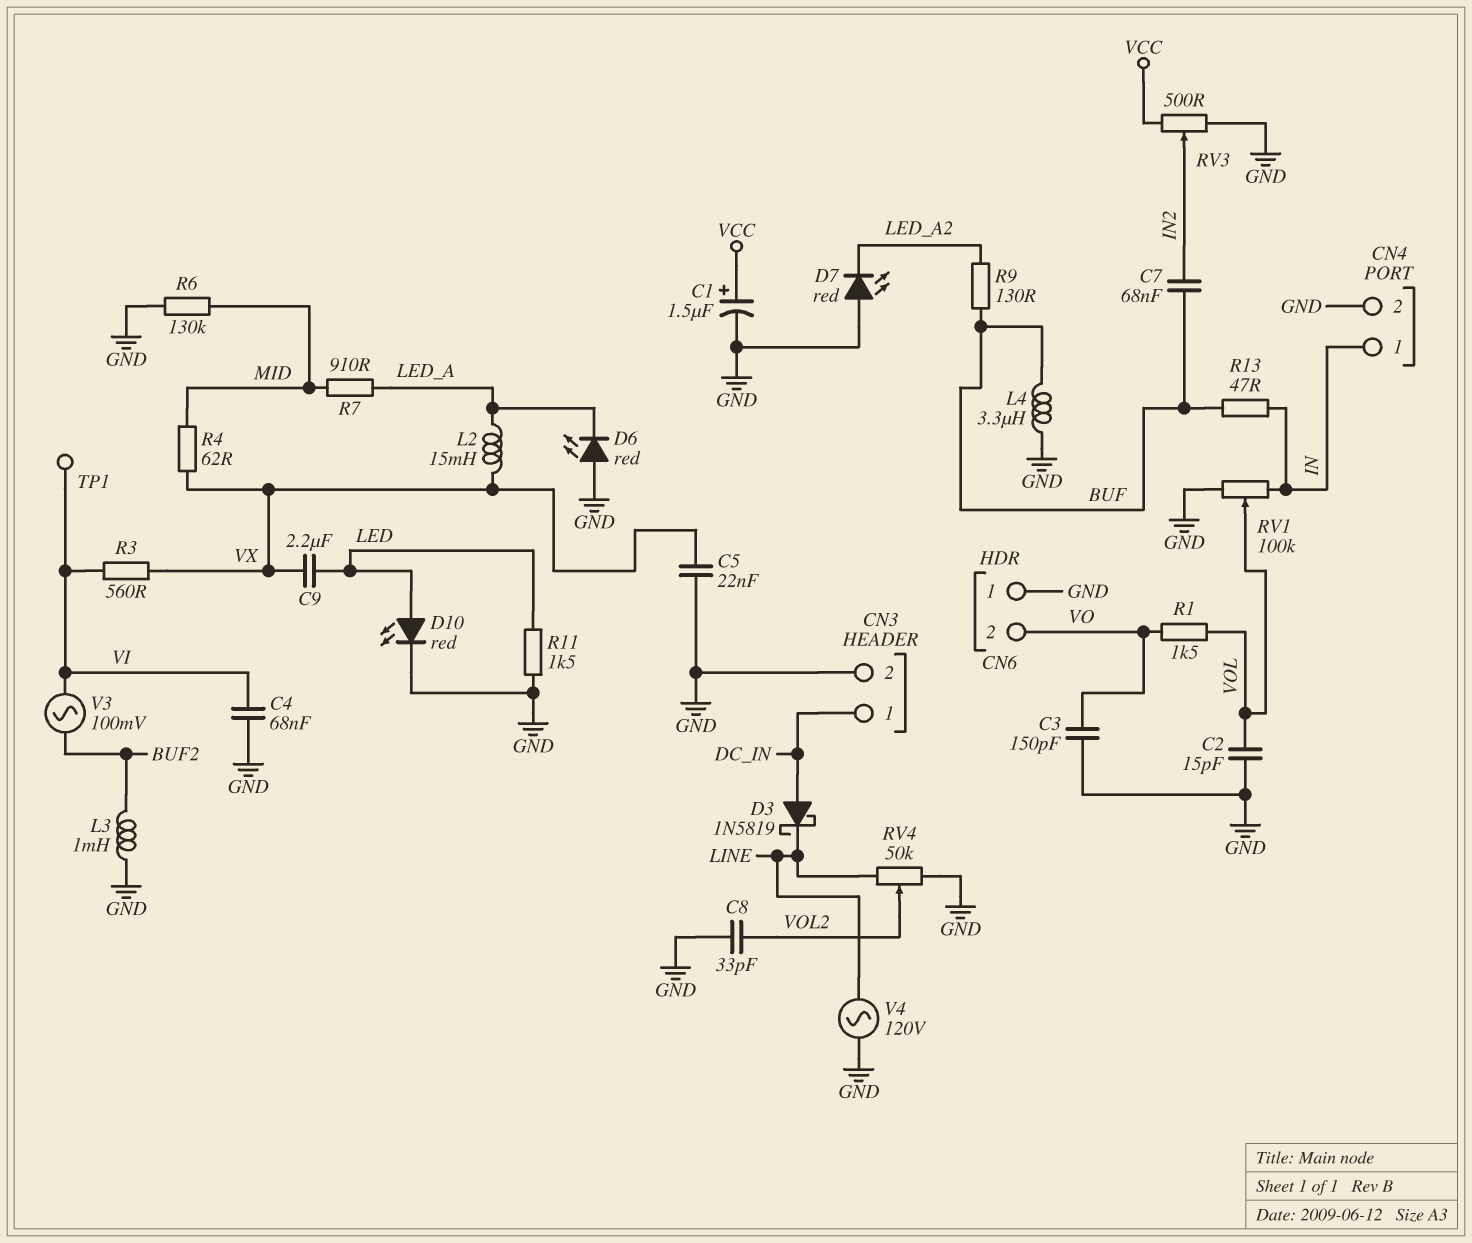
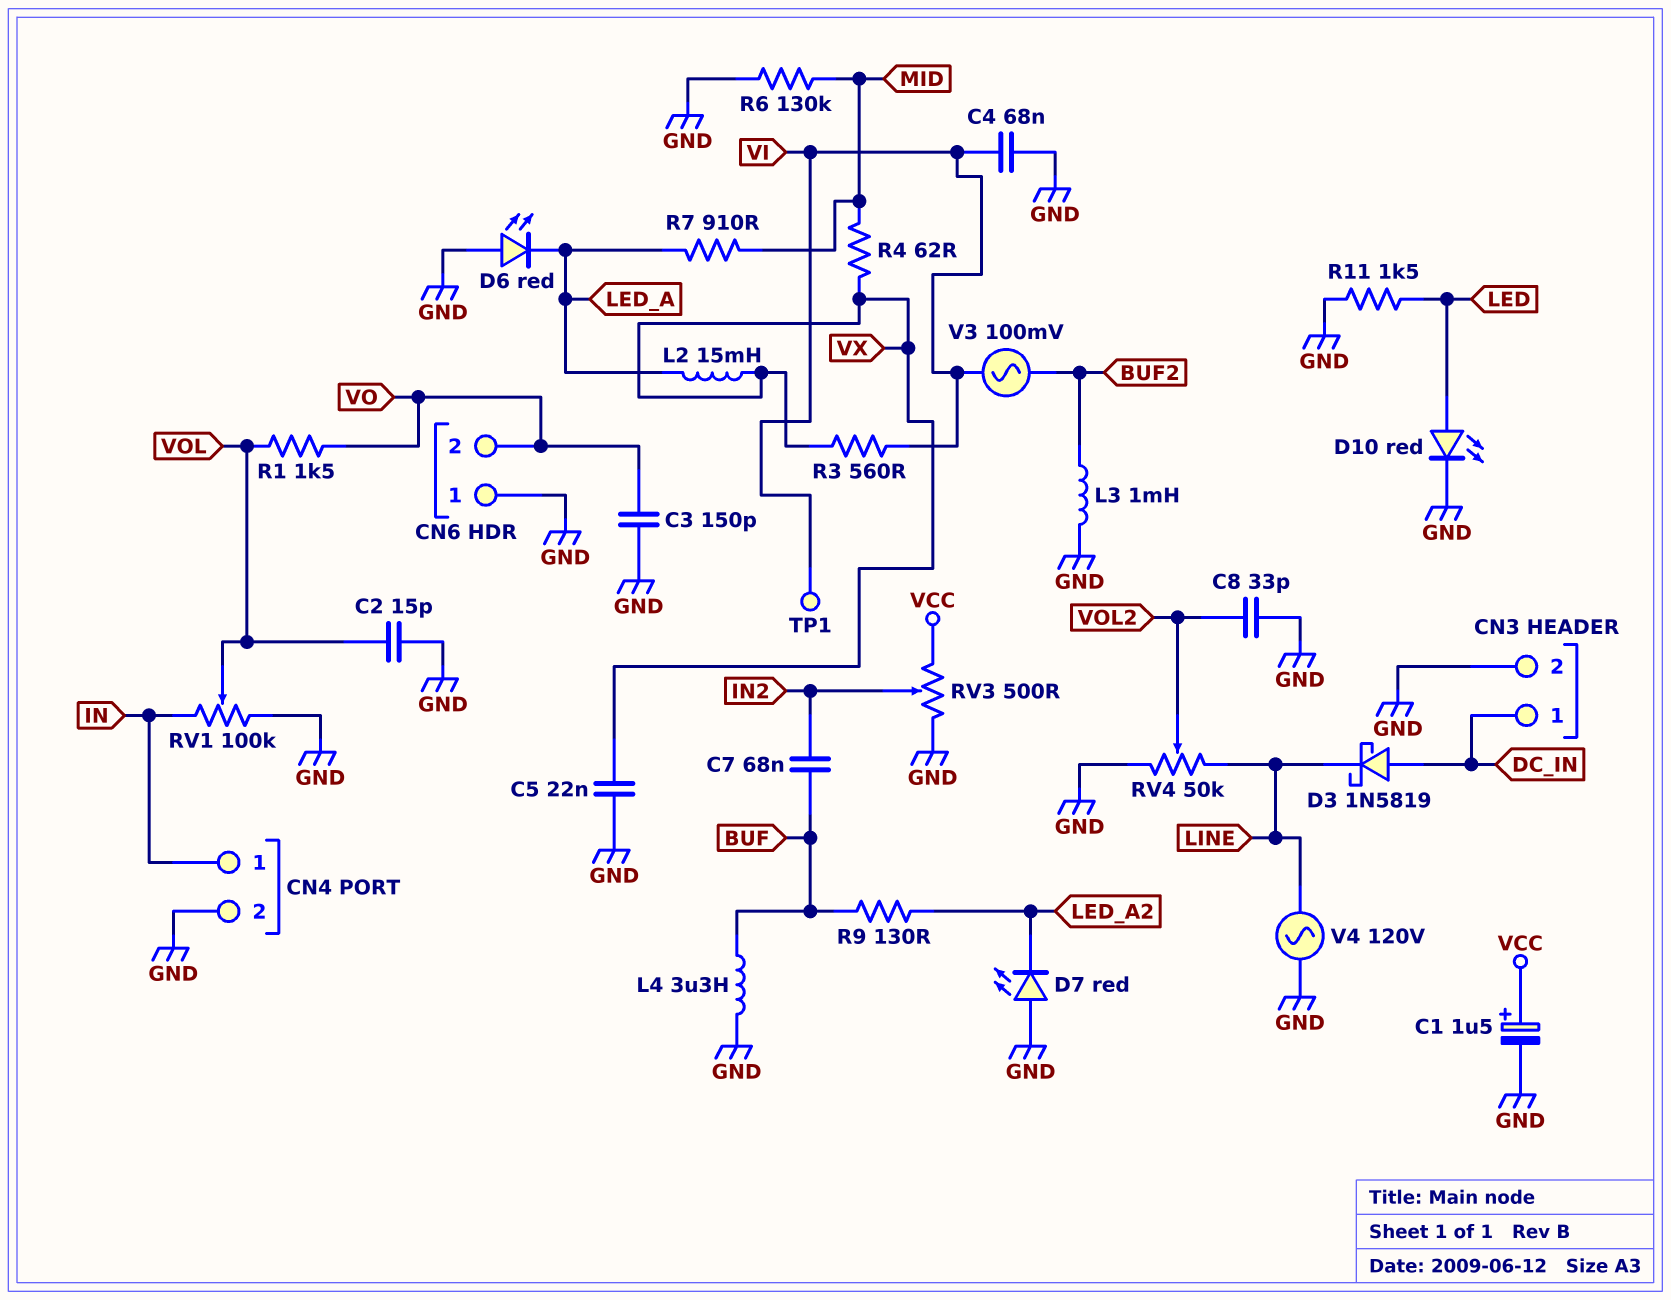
C9: 2.2uF (LED, VX) -> none
R13: 47 (BUF, IN) -> none

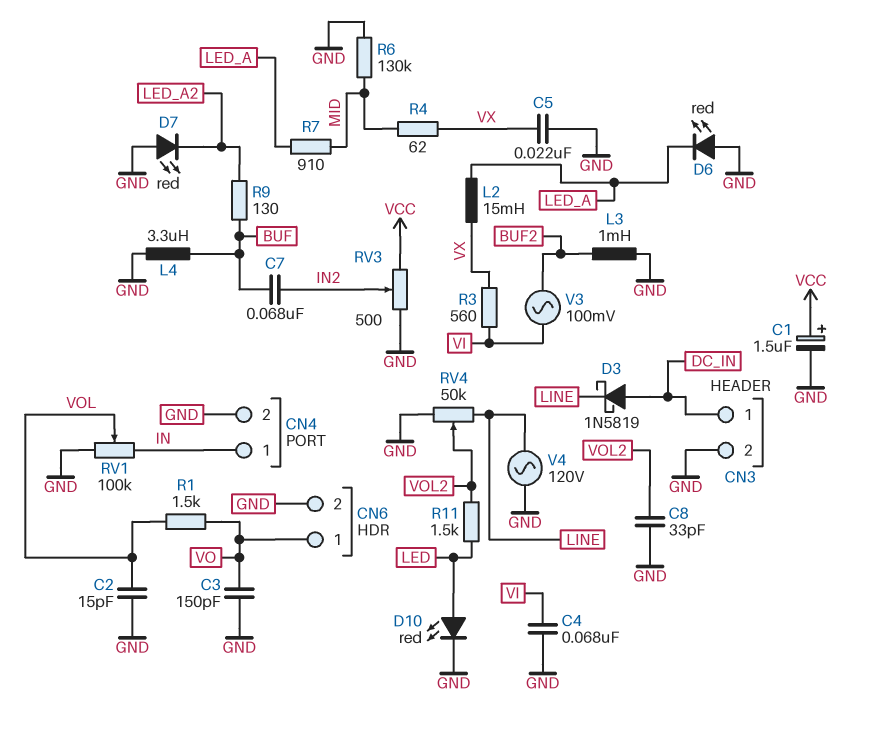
CN6 pin 1: GND -> VO
CN6 pin 2: VO -> GND
R11: 1.5k (GND, LED) -> 1.5k (LED, VOL2)
TP1: test point (VI) -> none

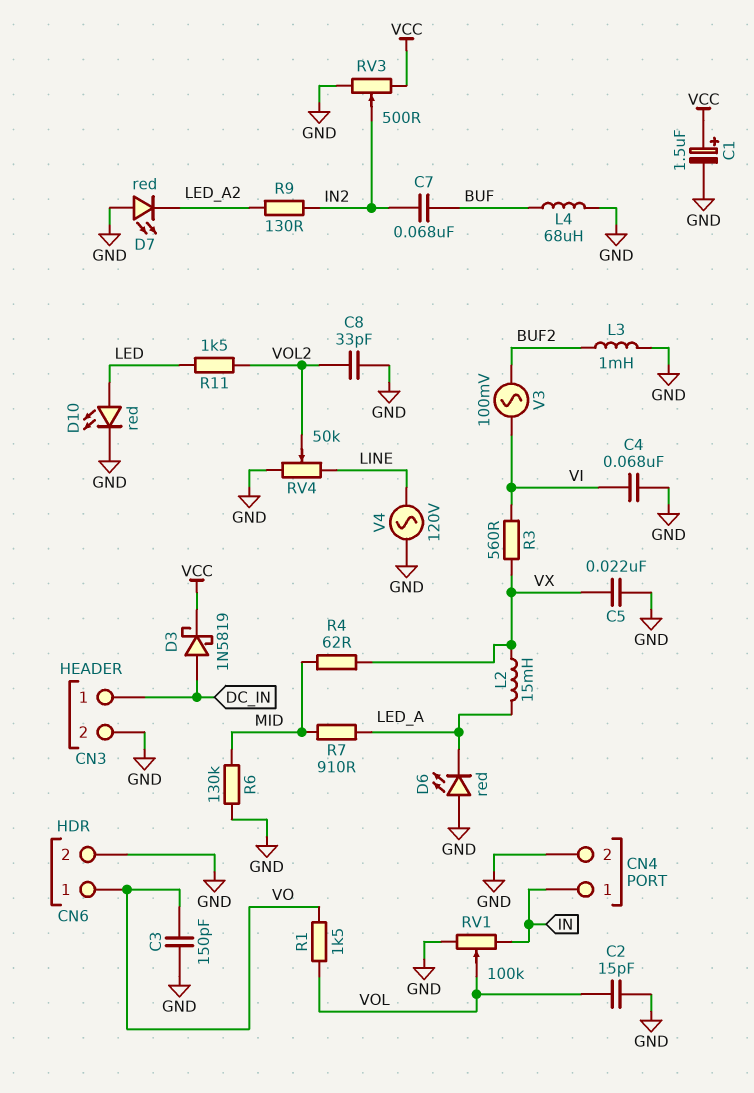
D3: schottky 1N5819 (A DC_IN, K LINE) -> schottky 1N5819 (A DC_IN, K VCC)
L4: 3.3uH (BUF, GND) -> 68uH (BUF, GND)
R9: 130 (BUF, LED_A2) -> 130 (IN2, LED_A2)

